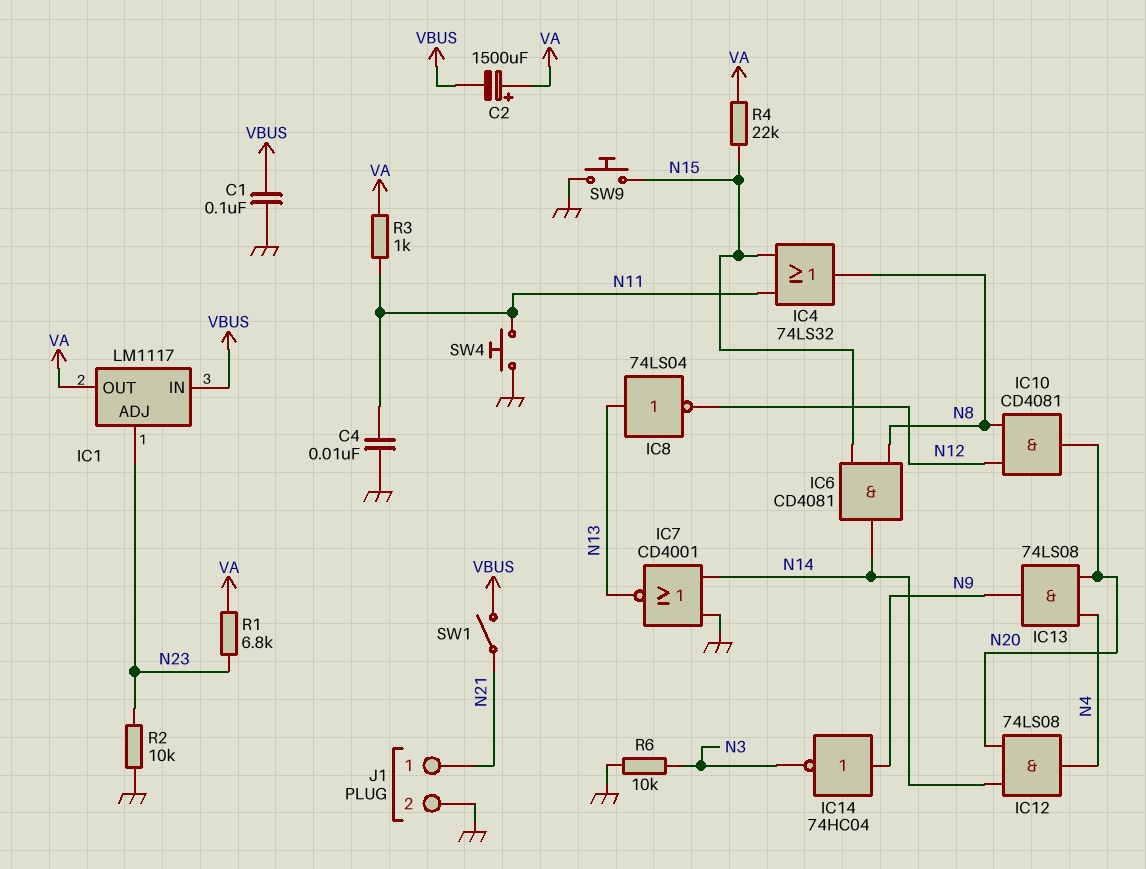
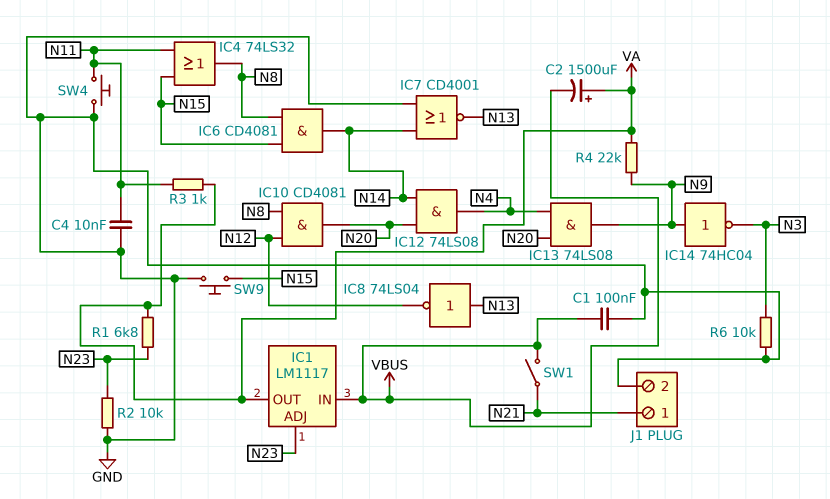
R4: 22k (N15, VA) -> 22k (N9, VA)

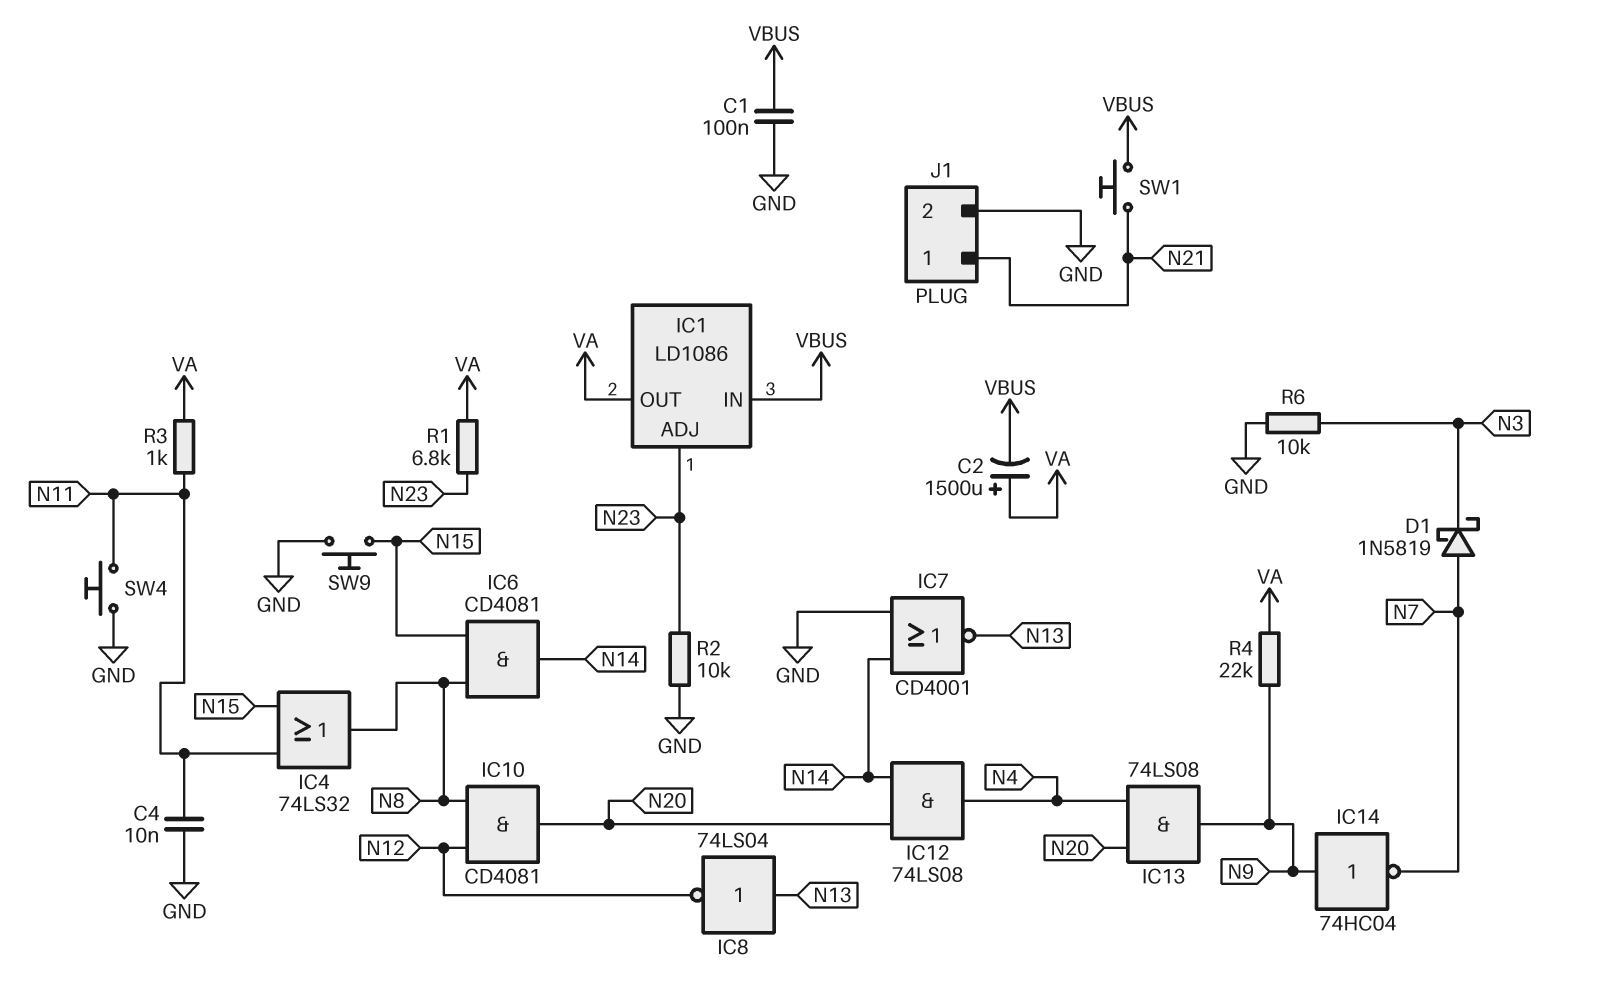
D1: none -> schottky 1N5819 (A N7, K N3)
IC1: LM1117 -> LD1086
IC14: NOT 74HC04 (in N9, out N3) -> NOT 74HC04 (in N9, out N7)
SW1: switch (N21, VBUS) -> button (N21, VBUS)

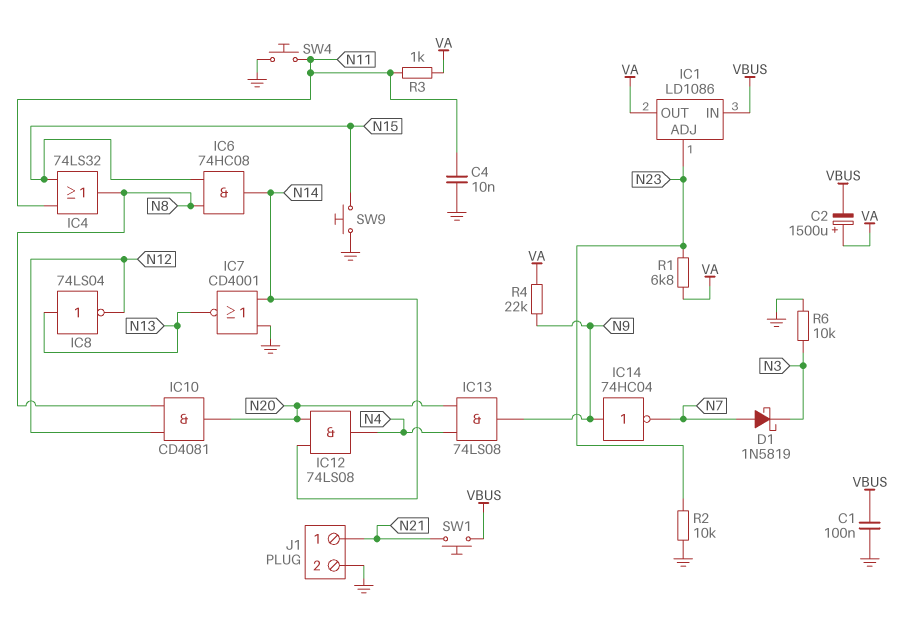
IC6: AND CD4081 (in N8, in N15, out N14) -> AND 74HC08 (in N8, in N15, out N14)

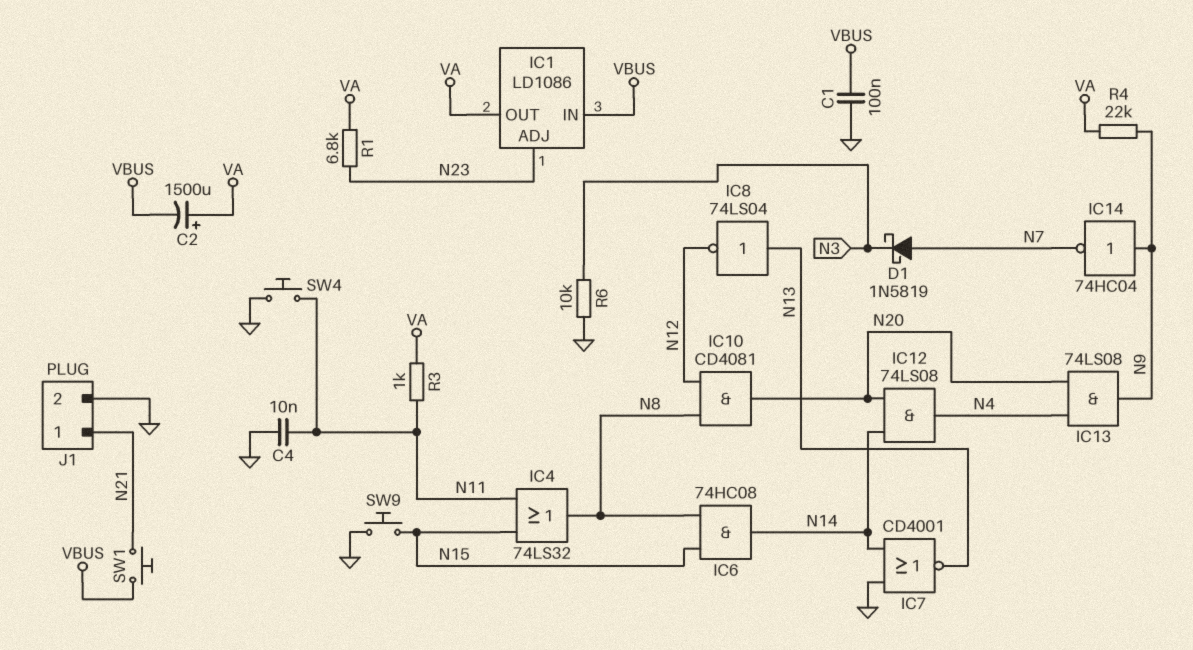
R2: 10k (GND, N23) -> none

